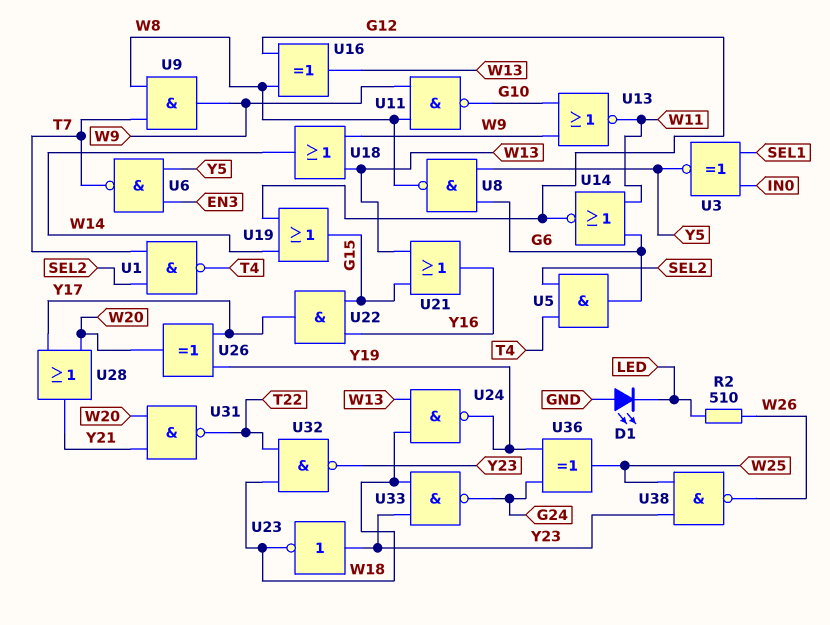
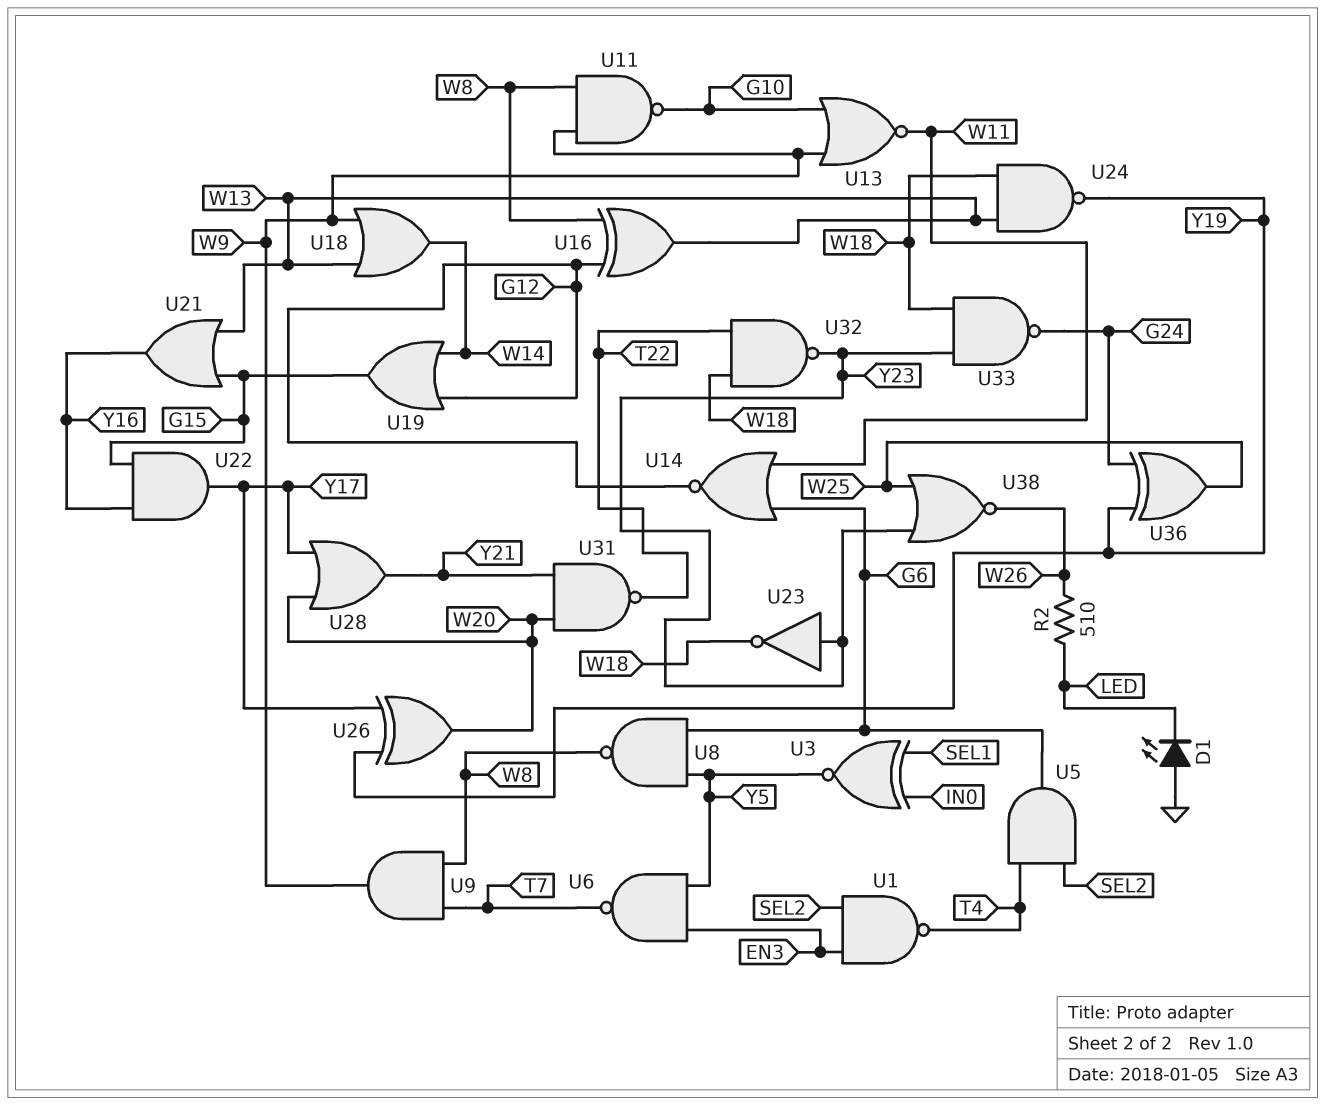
U1: NAND (in SEL2, in T7, out T4) -> NAND (in EN3, in SEL2, out T4)
U38: NAND (in W25, in Y23, out W26) -> NOR (in W25, in Y23, out W26)

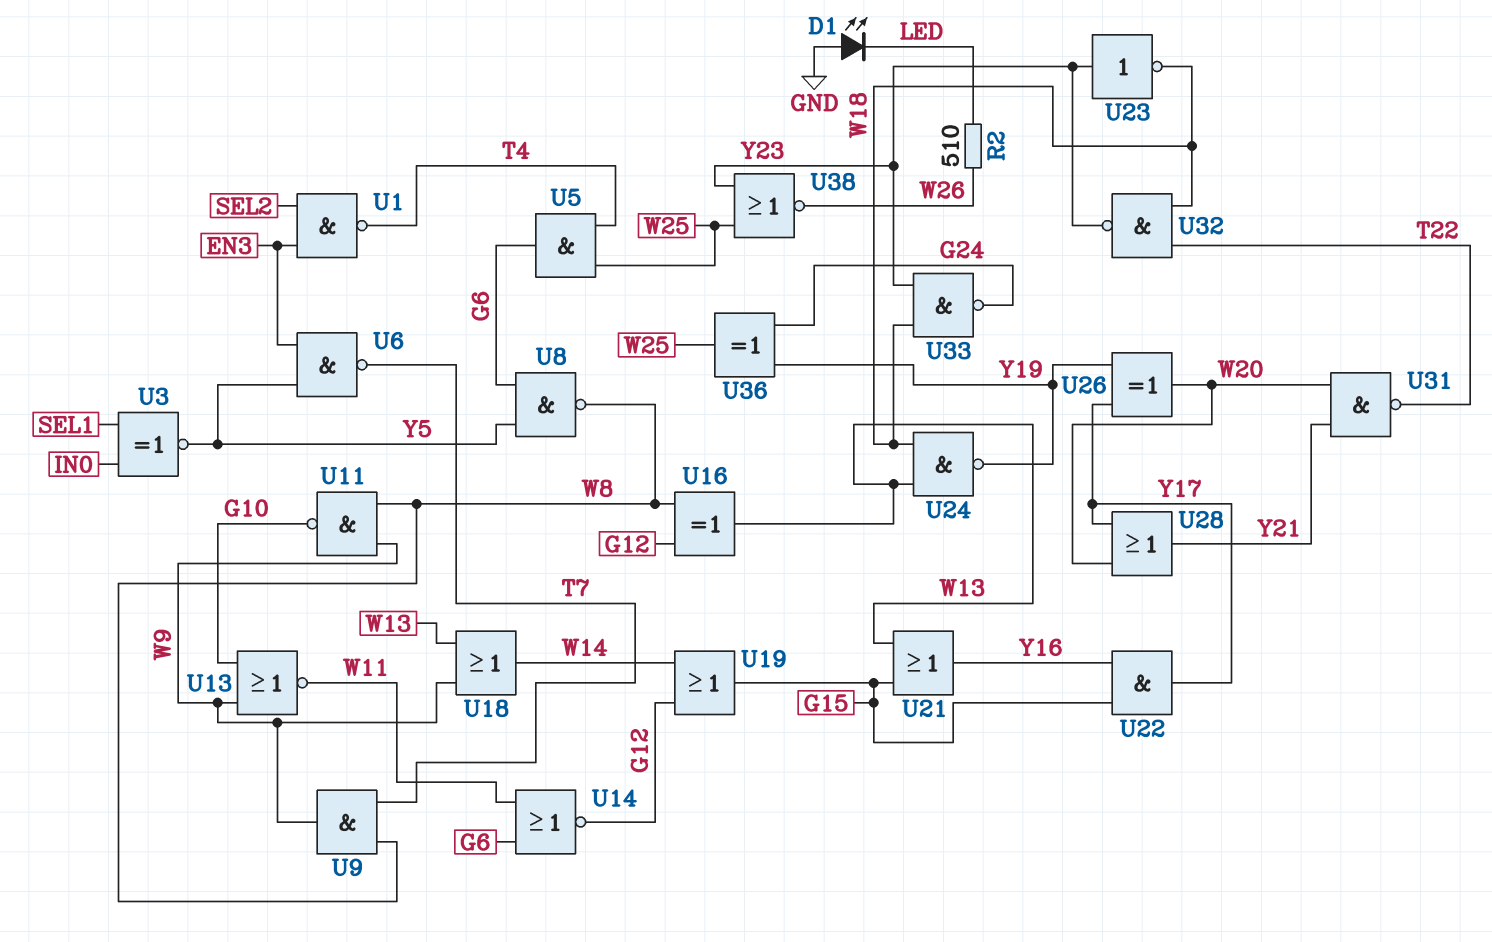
U5: AND (in SEL2, in T4, out G6) -> AND (in T4, in W25, out G6)

